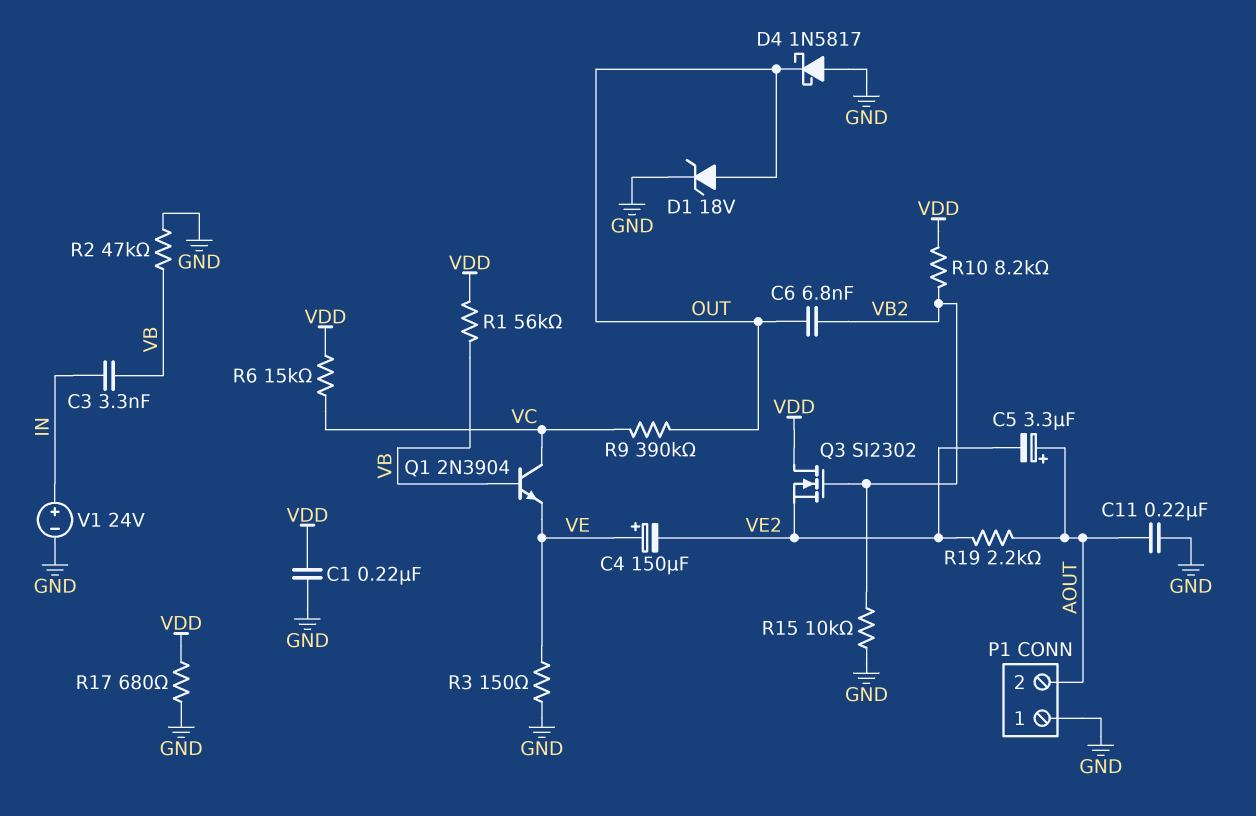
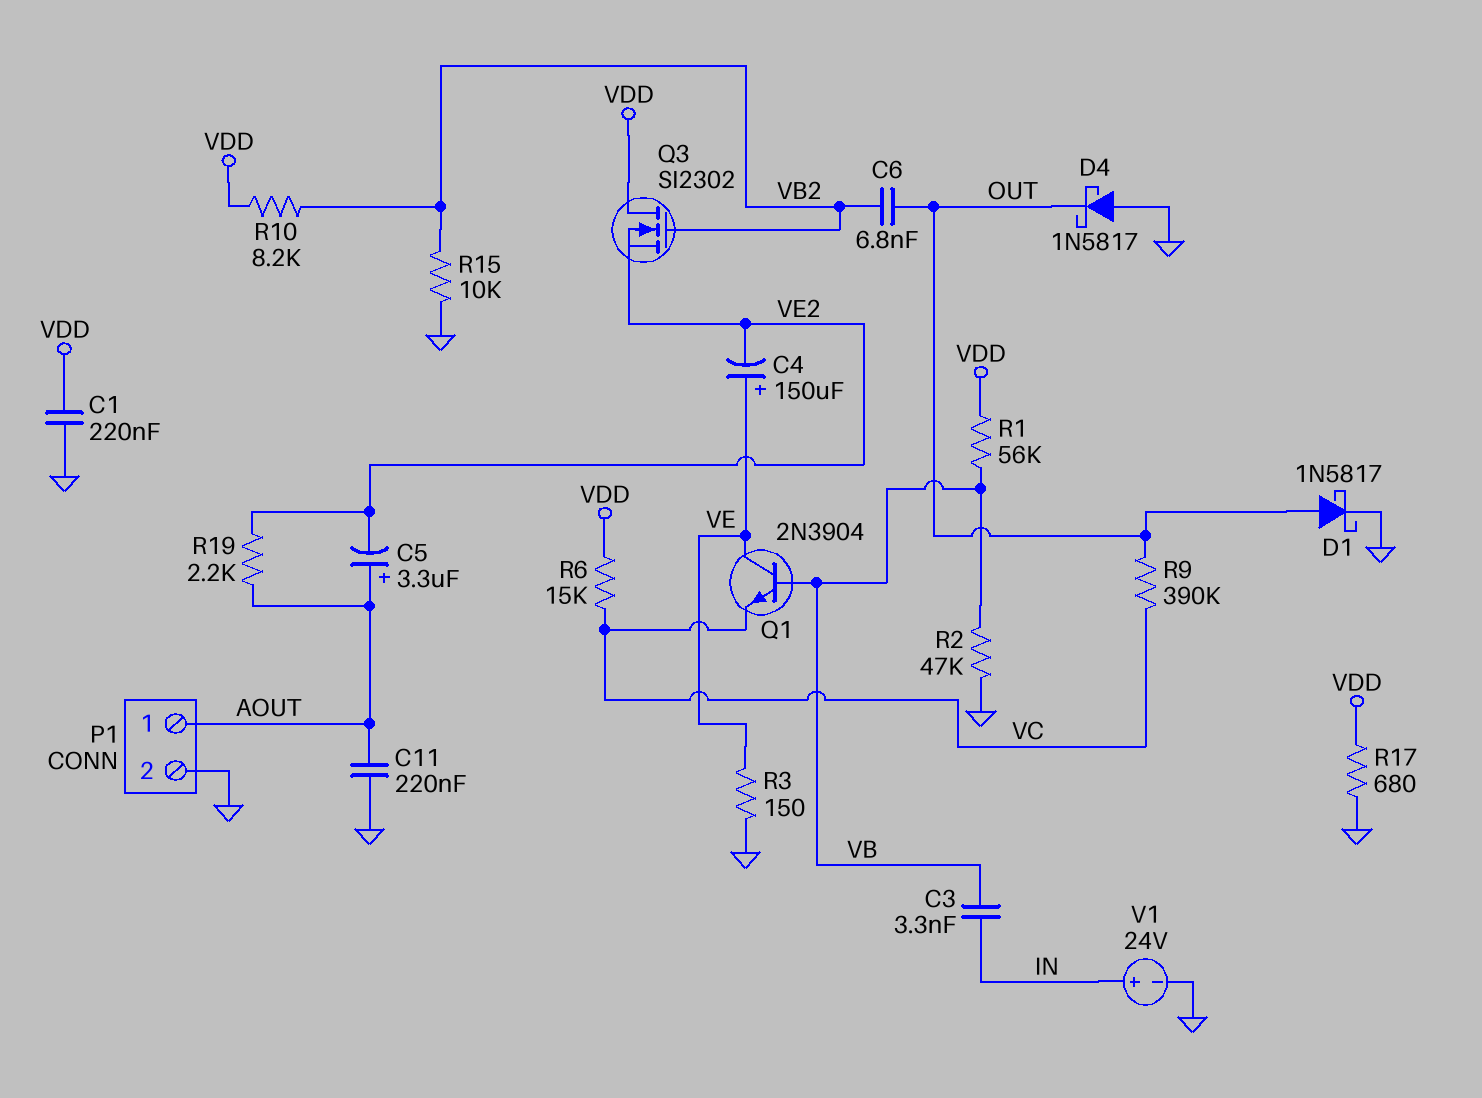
D1: zener 18V (A OUT, K GND) -> schottky 1N5817 (A OUT, K GND)
P1 pin 1: GND -> AOUT
P1 pin 2: AOUT -> GND
Q1: NPN 2N3904 (B VB, C VC, E VE) -> NPN 2N3904 (B VB, C VE, E VC)

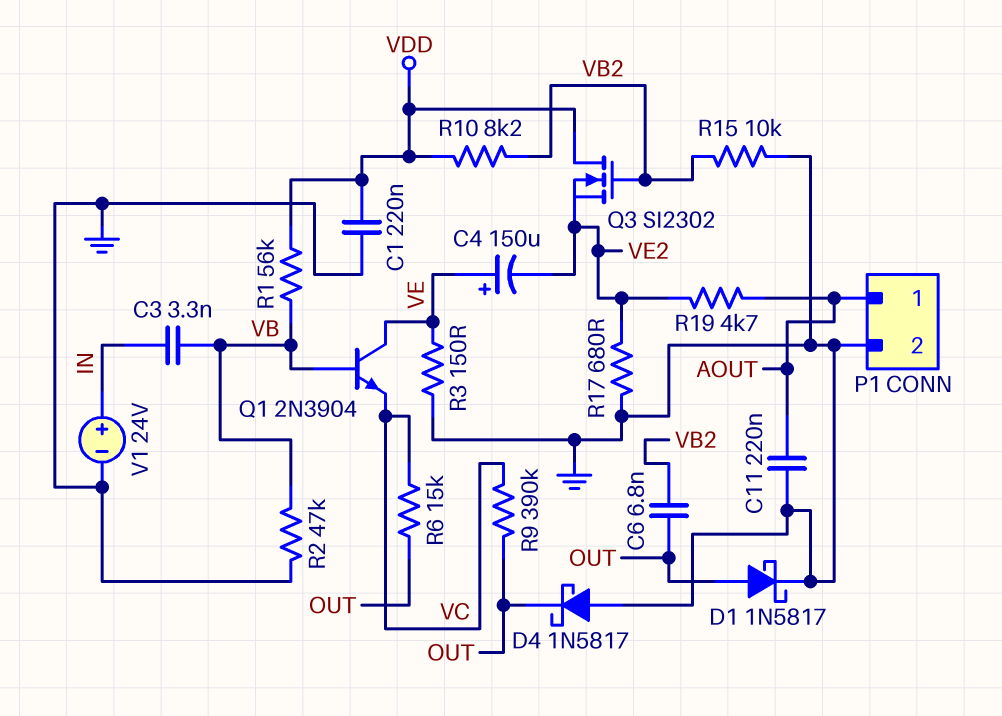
C5: 3.3uF (plus AOUT, minus VE2) -> none
R6: 15k (VC, VDD) -> 15k (OUT, VC)
R17: 680 (GND, VDD) -> 680 (GND, VE2)
R19: 2.2k (AOUT, VE2) -> 4.7k (AOUT, VE2)

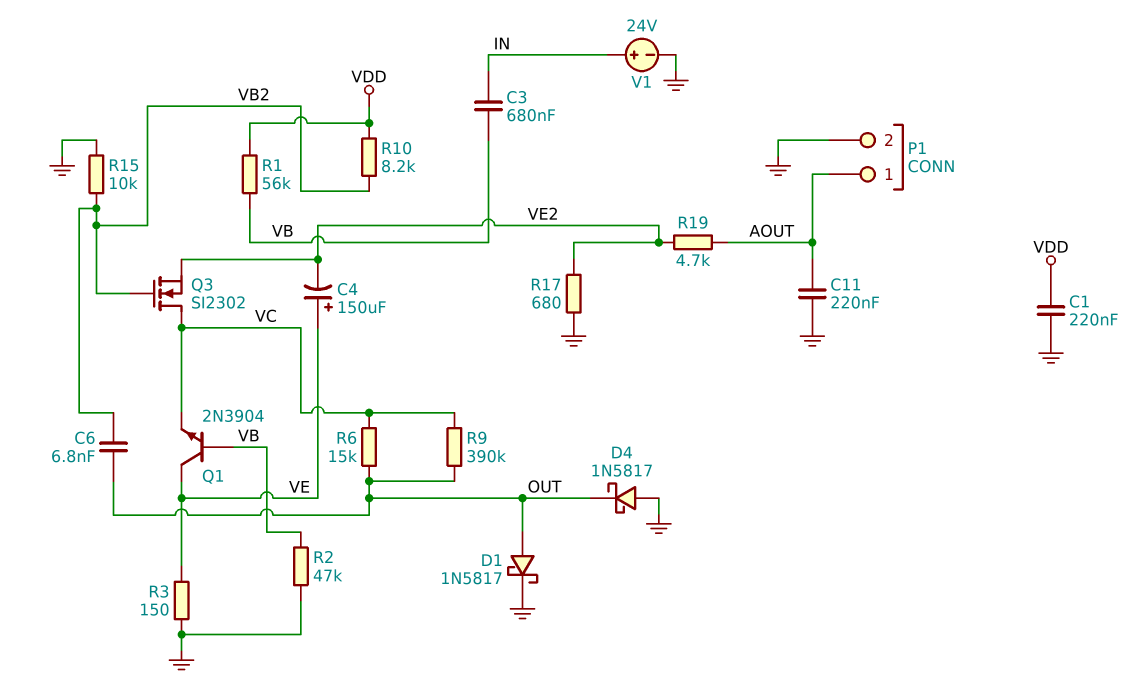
C3: 3.3nF (IN, VB) -> 680nF (IN, VB)
Q3: NMOS SI2302 (G VB2, D VDD, S VE2) -> NMOS SI2302 (G VB2, D VC, S VE2)

